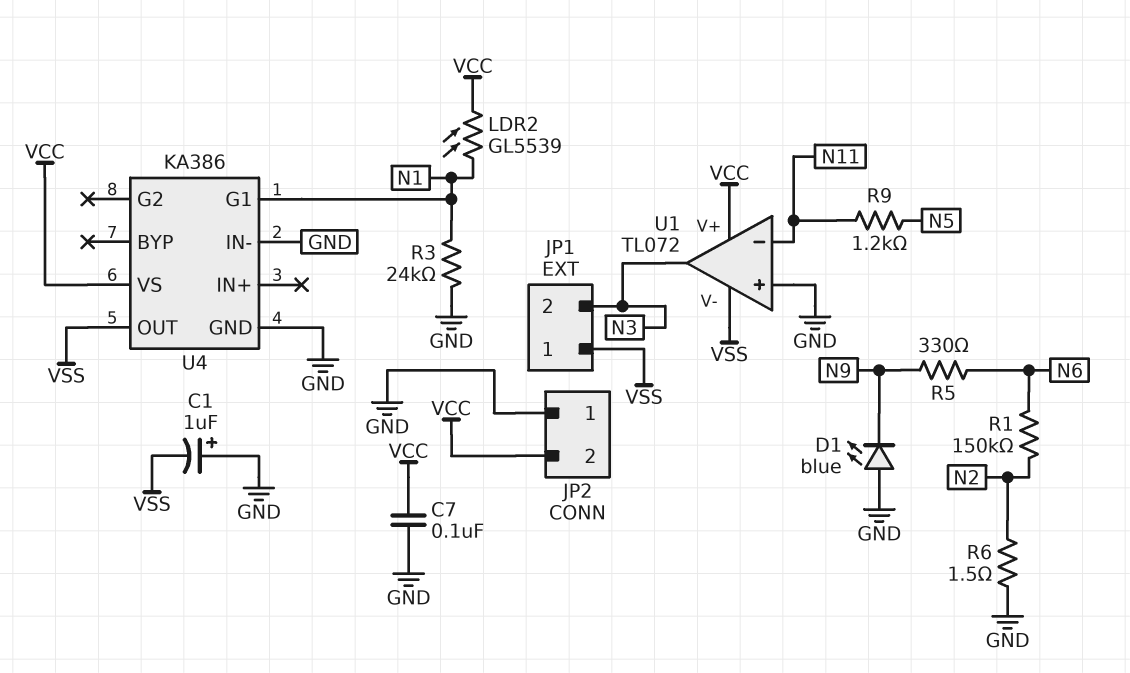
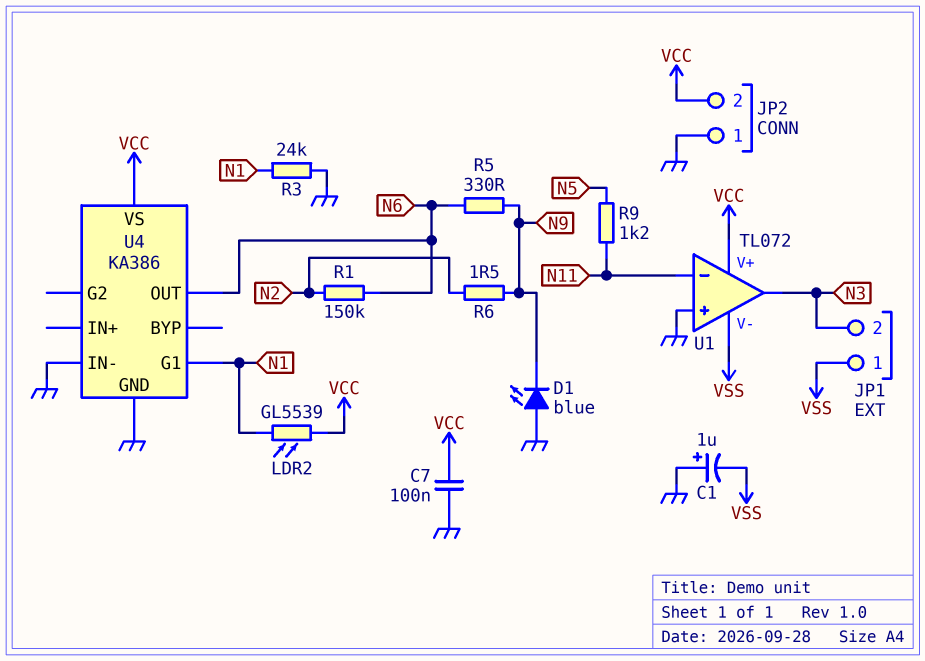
R6: 1.5 (GND, N2) -> 1.5 (N2, N9)
U4 pin OUT: VSS -> N6

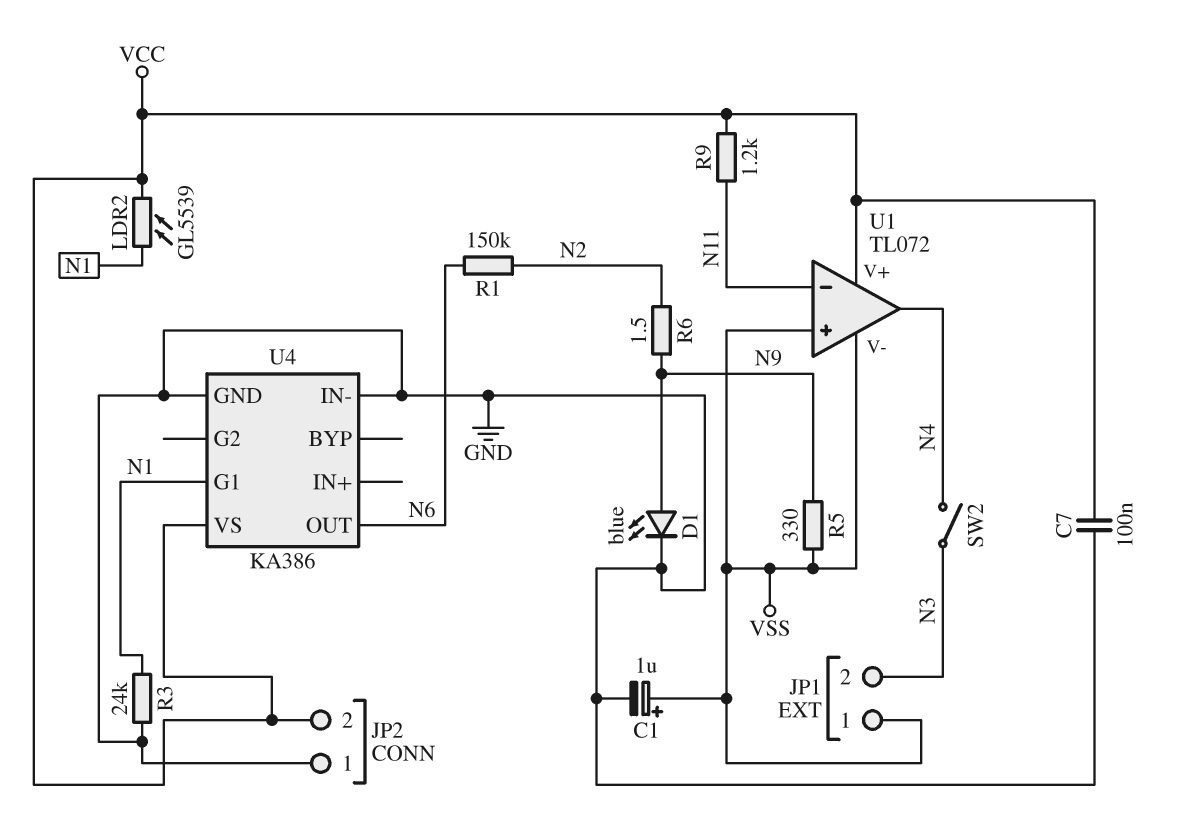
C1: 1uF (plus GND, minus VSS) -> 1uF (plus VSS, minus GND)
D1: LED blue (A GND, K N9) -> LED blue (A N9, K GND)
R5: 330 (N6, N9) -> 330 (N9, VSS)
R9: 1.2k (N5, N11) -> 1.2k (N11, VCC)
SW2: none -> switch (N3, N4)
U1 pin in+: GND -> VSS
U1 pin out: N3 -> N4

